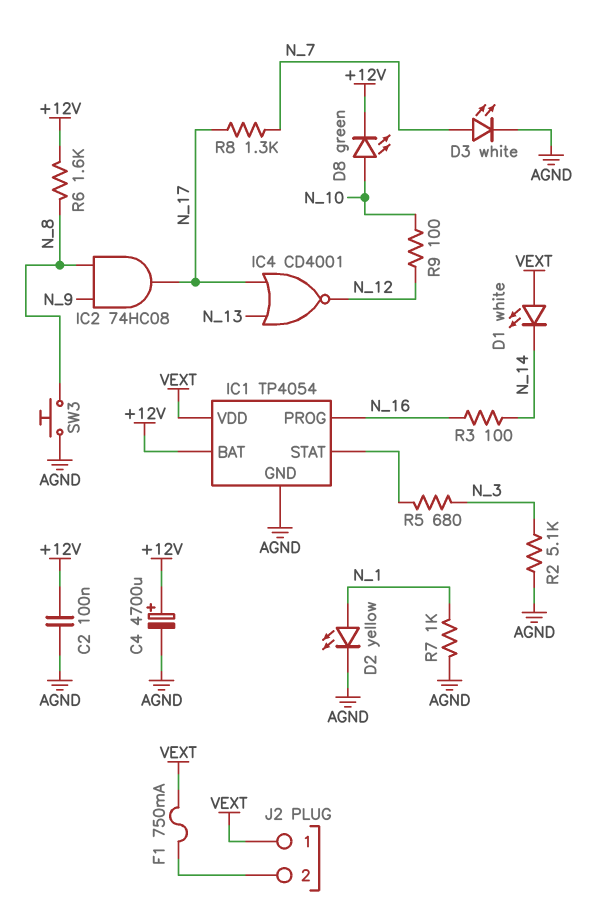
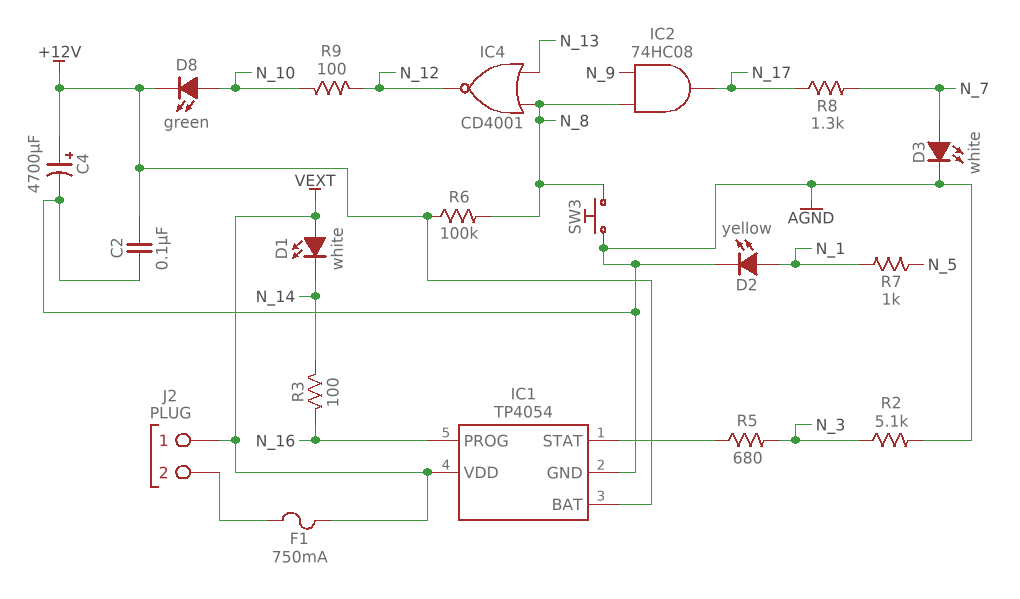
IC4: NOR CD4001 (in N_13, in N_17, out N_12) -> NOR CD4001 (in N_8, in N_13, out N_12)
R6: 1.6k (+12V, N_8) -> 100k (+12V, N_8)
R7: 1k (AGND, N_1) -> 1k (N_1, N_5)

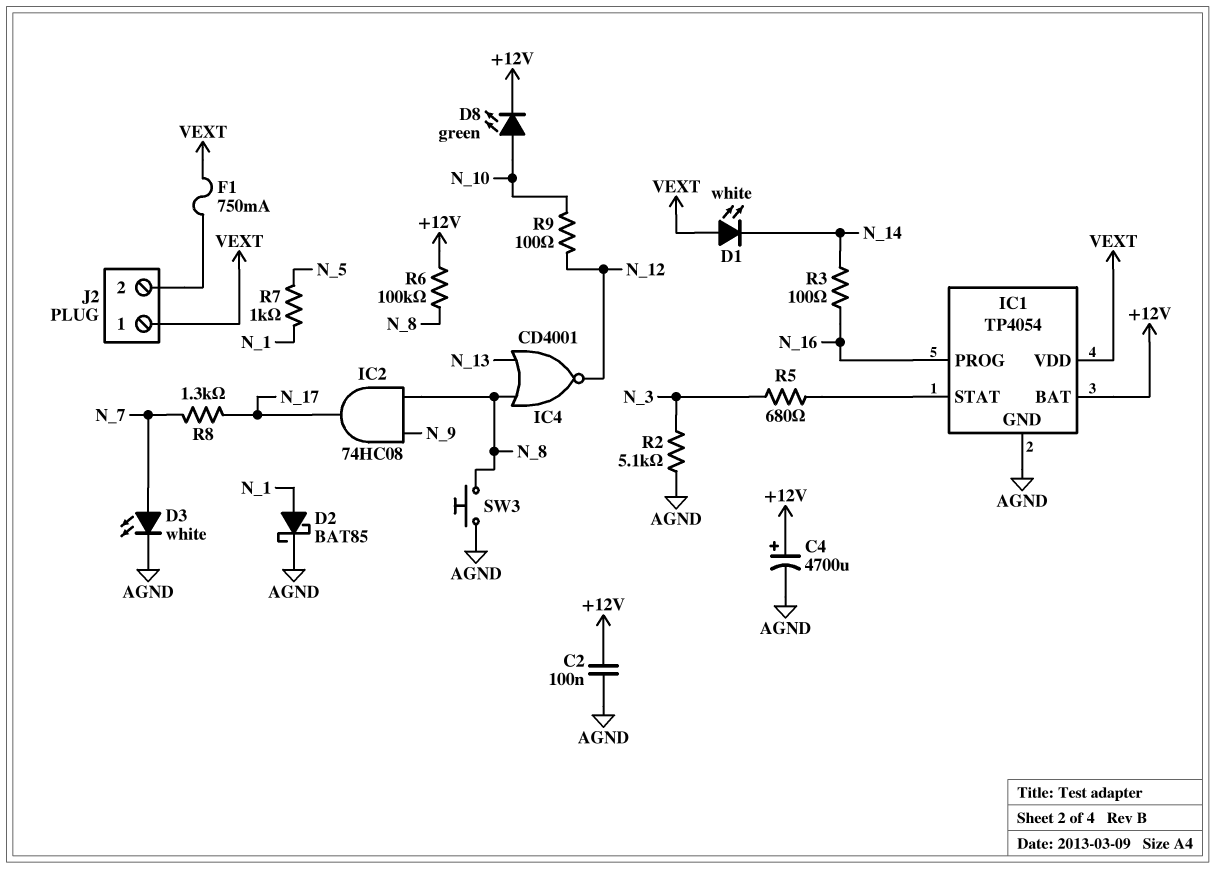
D2: LED yellow (A N_1, K AGND) -> schottky BAT85 (A N_1, K AGND)

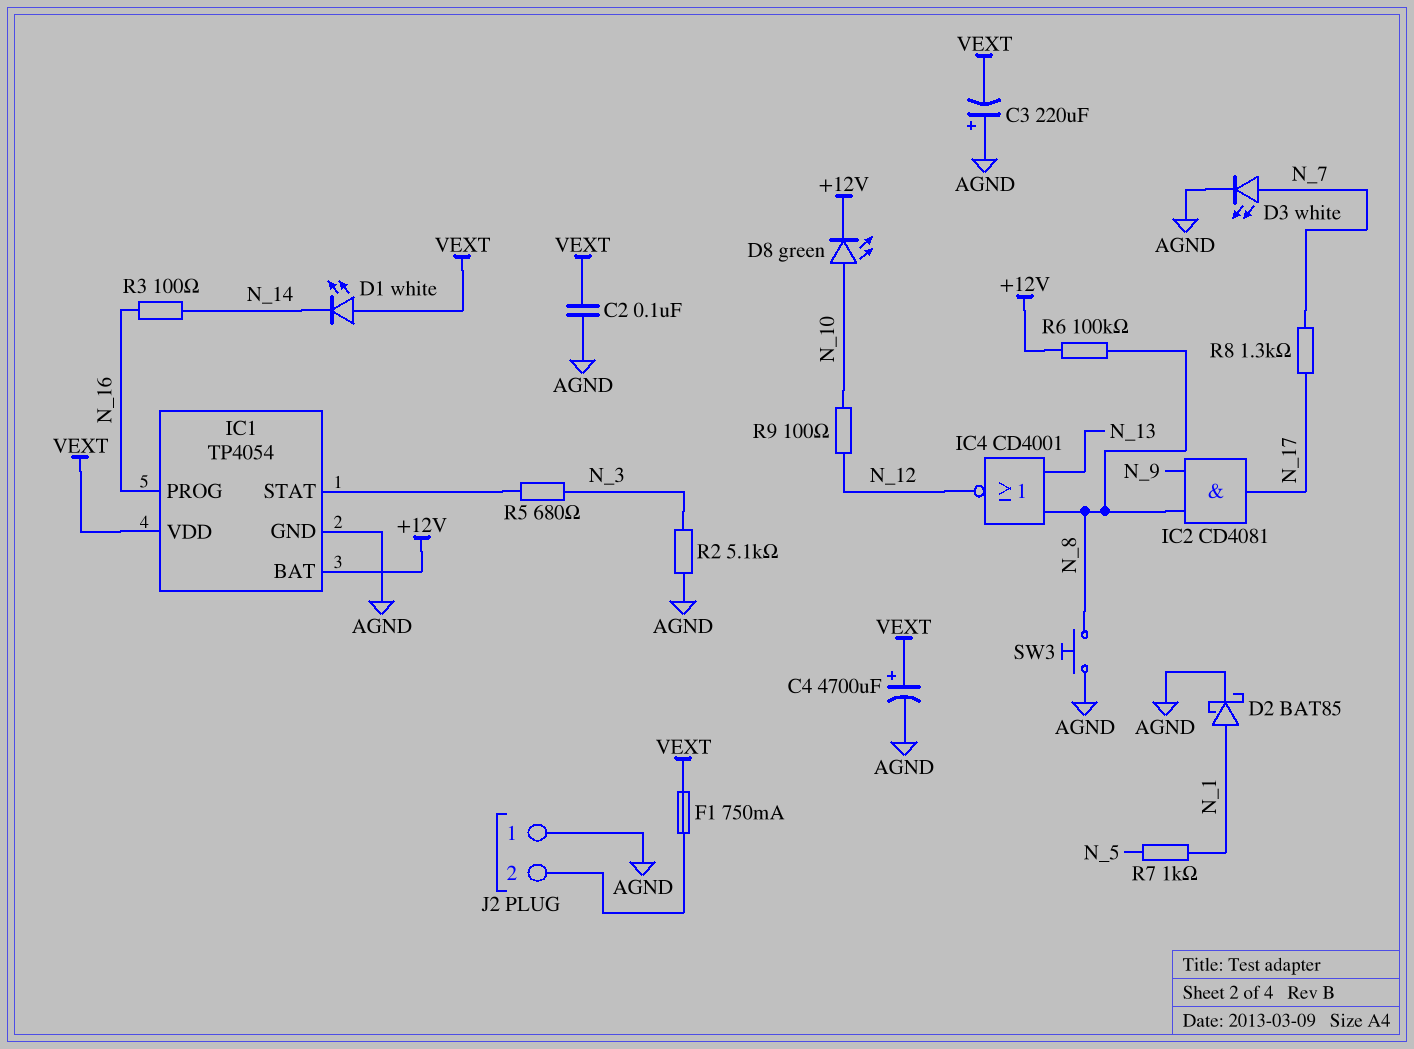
C2: 100nF (+12V, AGND) -> 100nF (AGND, VEXT)
C3: none -> 220uF (plus AGND, minus VEXT)
C4: 4700uF (plus +12V, minus AGND) -> 4700uF (plus VEXT, minus AGND)
IC2: AND 74HC08 (in N_8, in N_9, out N_17) -> AND CD4081 (in N_8, in N_9, out N_17)
J2 pin 1: VEXT -> AGND

